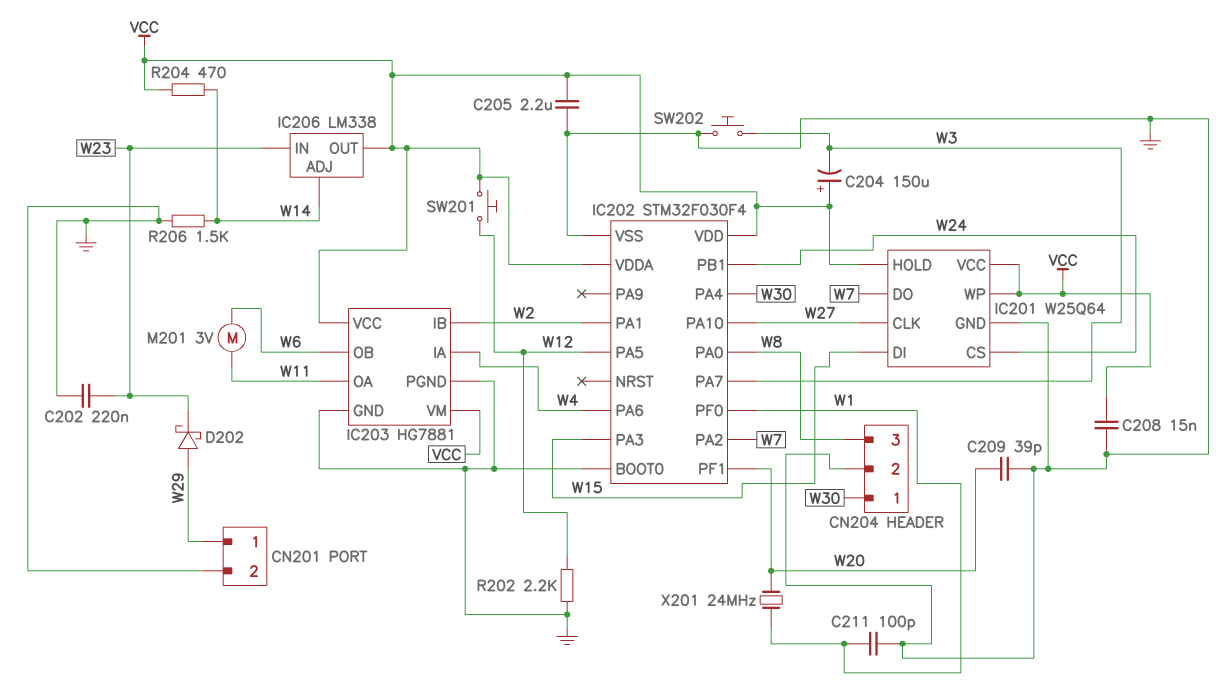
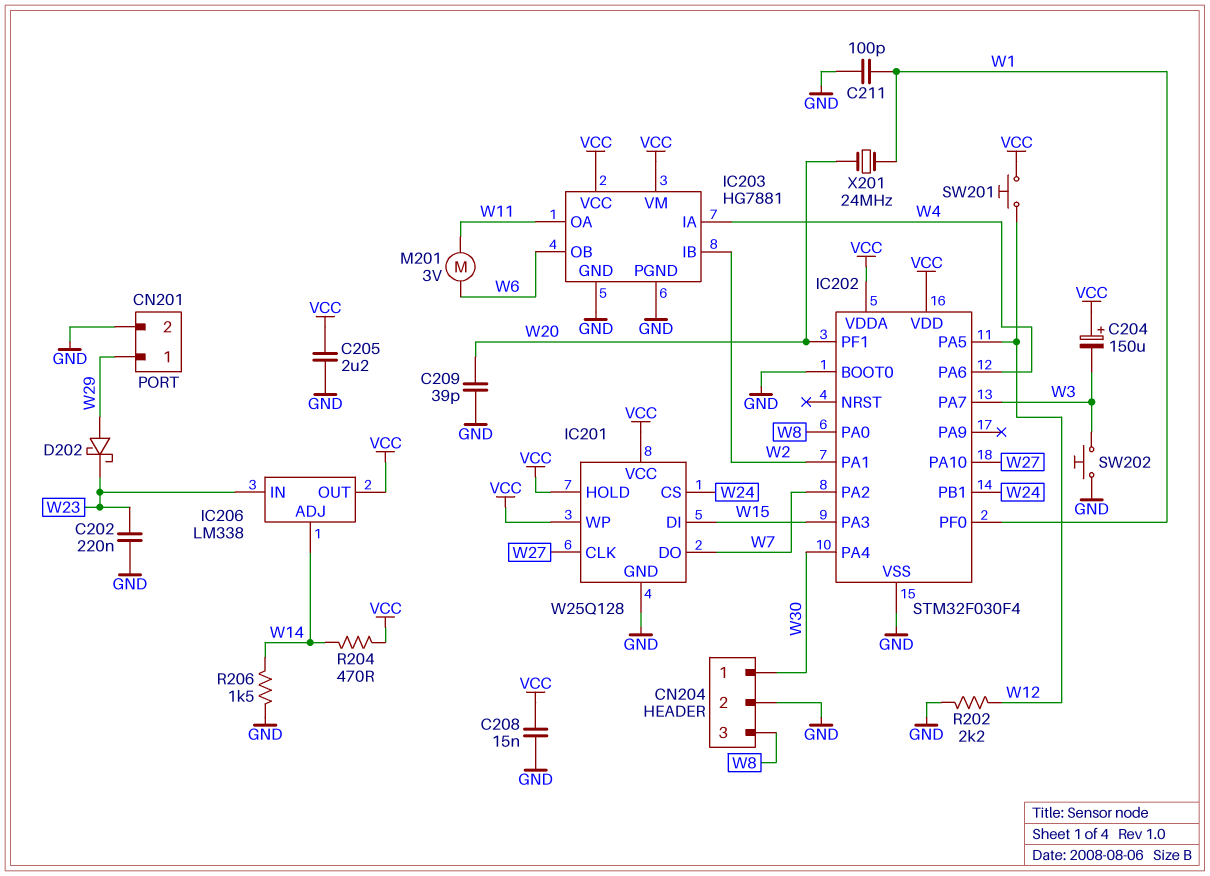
IC201: W25Q64 -> W25Q128

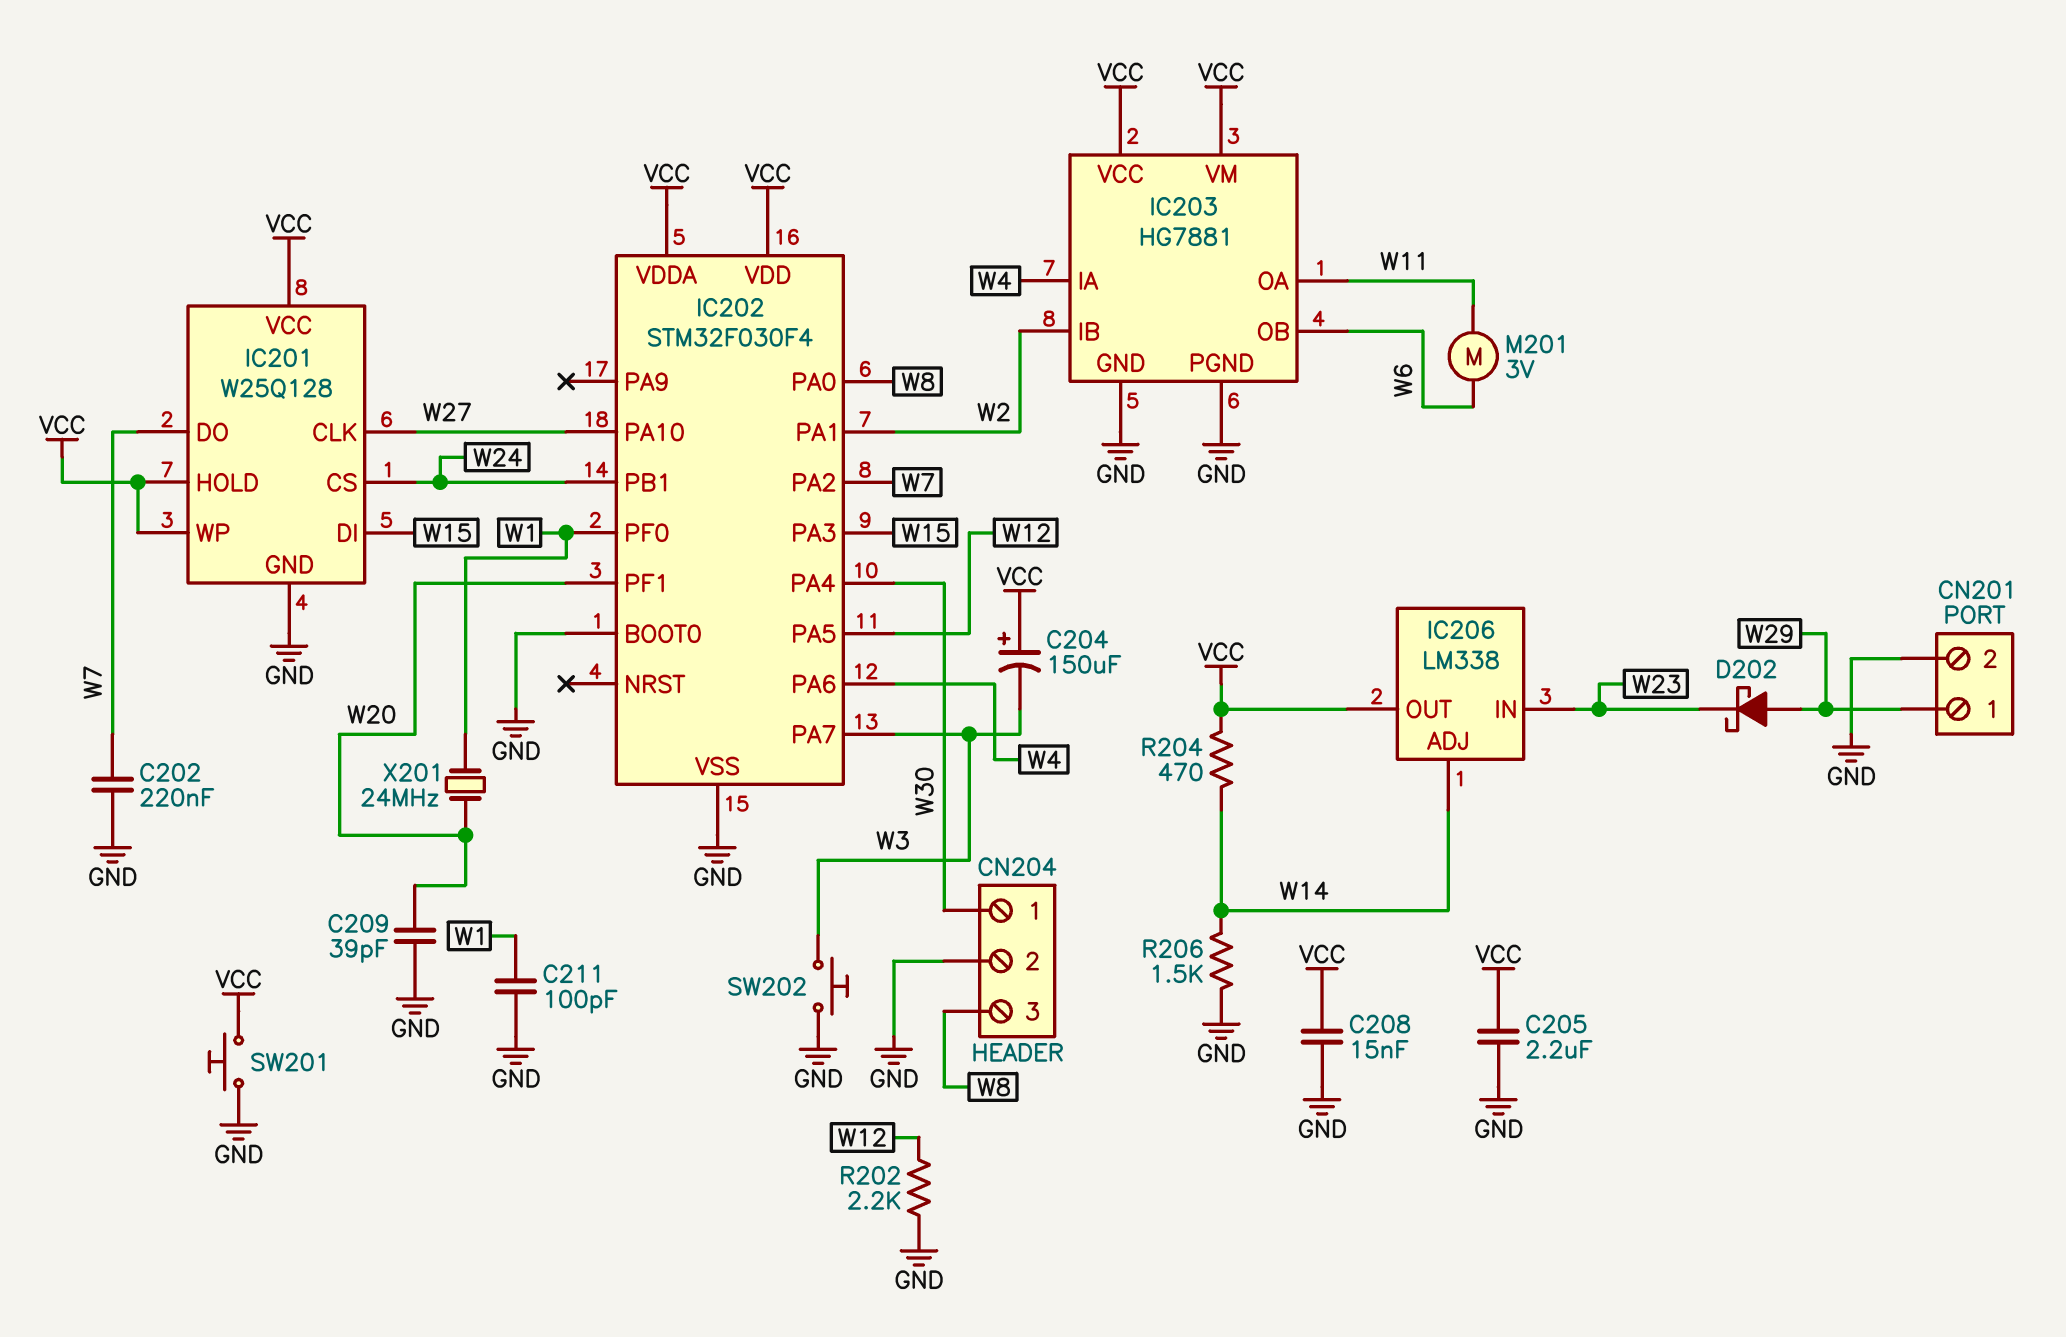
C202: 220nF (GND, W23) -> 220nF (GND, W7)
SW201: button (VCC, W12) -> button (GND, VCC)

